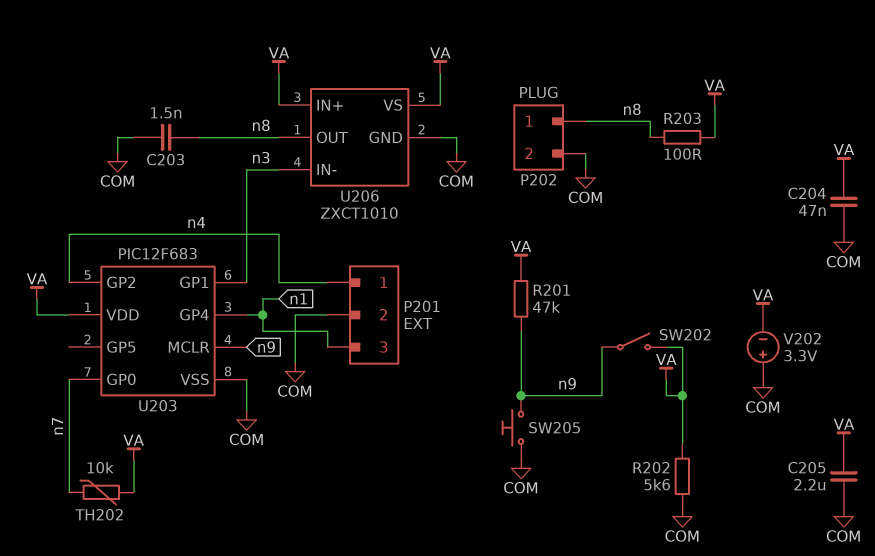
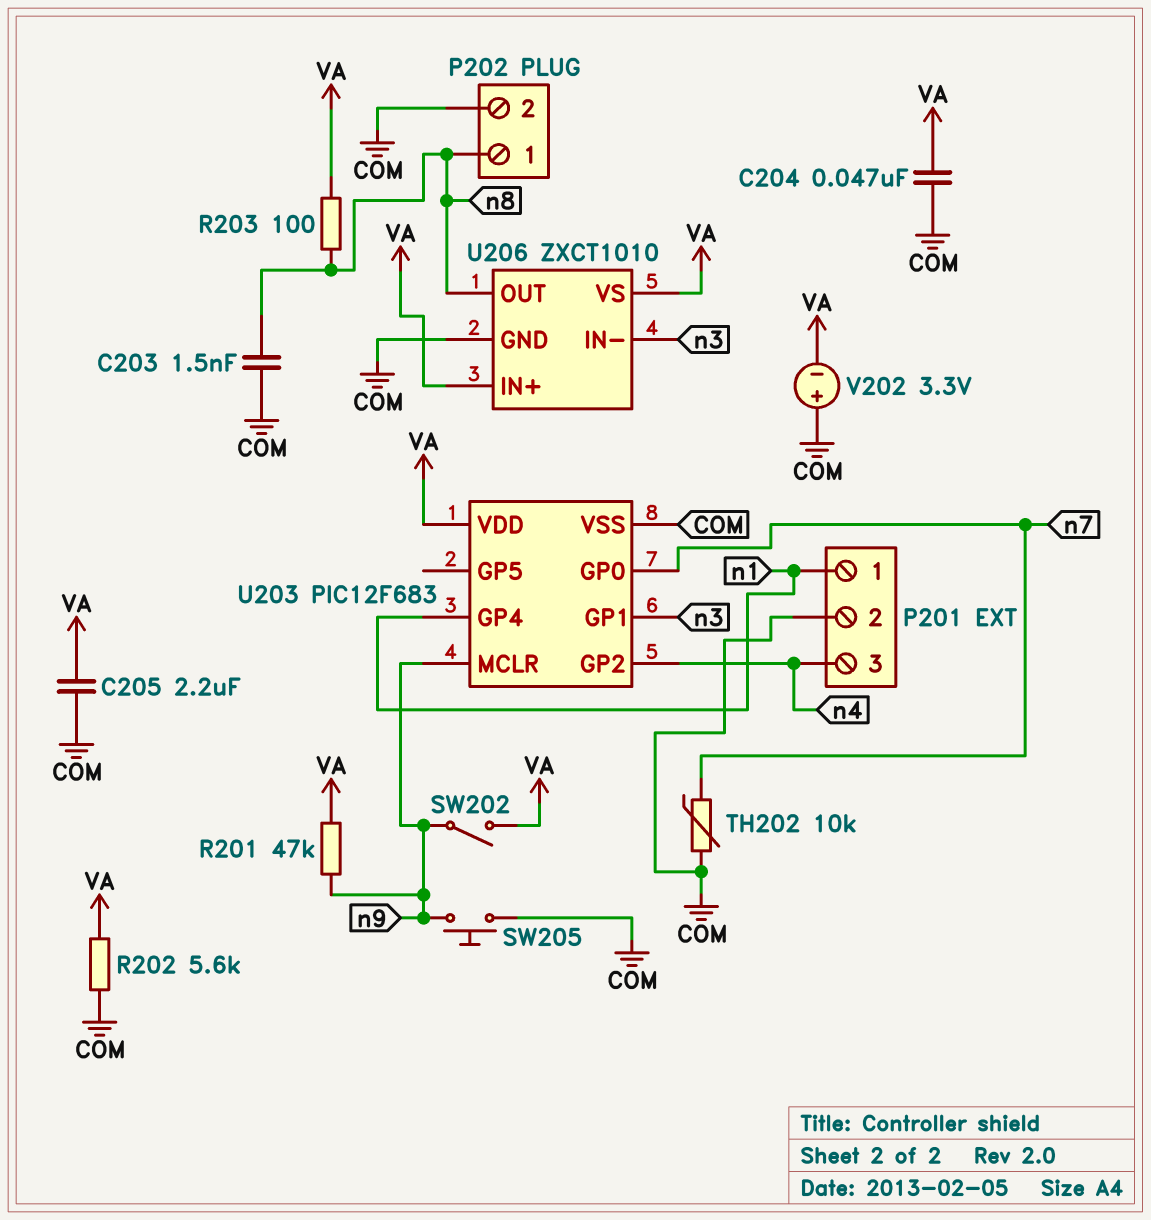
P201 pin 1: n4 -> n1
P201 pin 3: n1 -> n4
TH202: 10k (VA, n7) -> 10k (COM, n7)

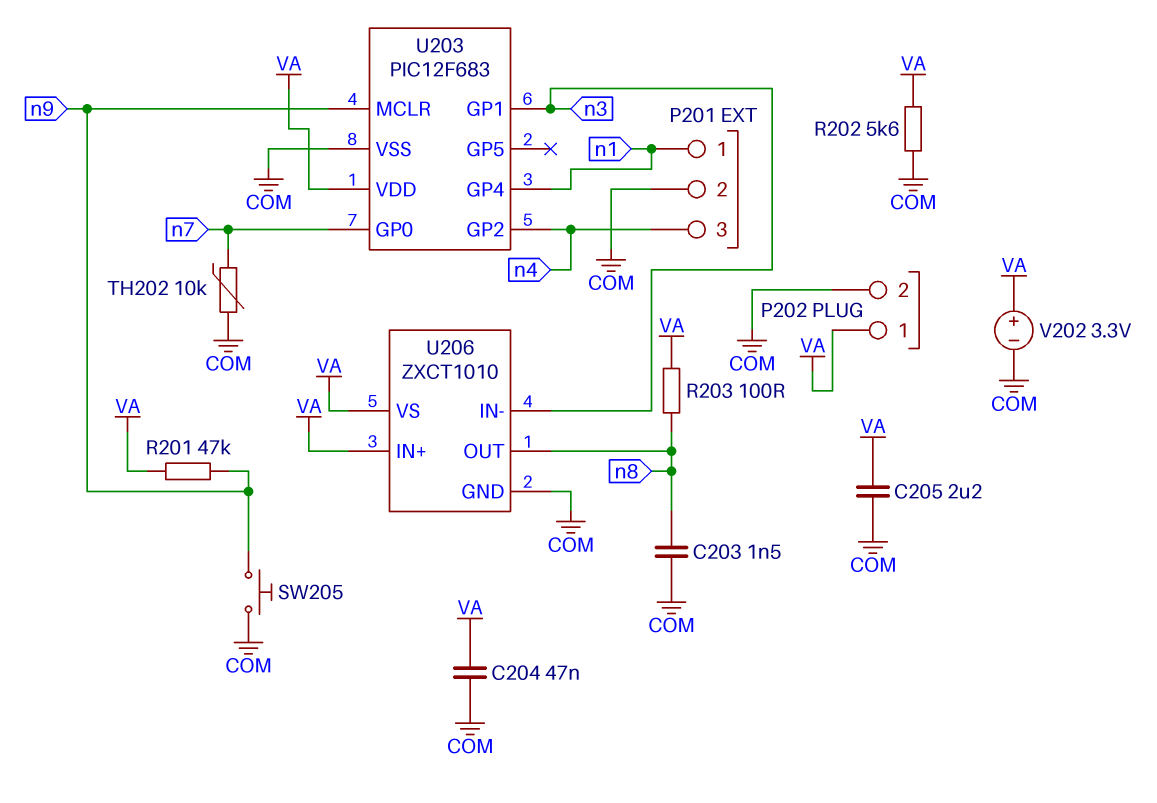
P202 pin 1: n8 -> VA
SW202: switch (VA, n9) -> none
V202: 3.3V (plus COM, minus VA) -> 3.3V (plus VA, minus COM)

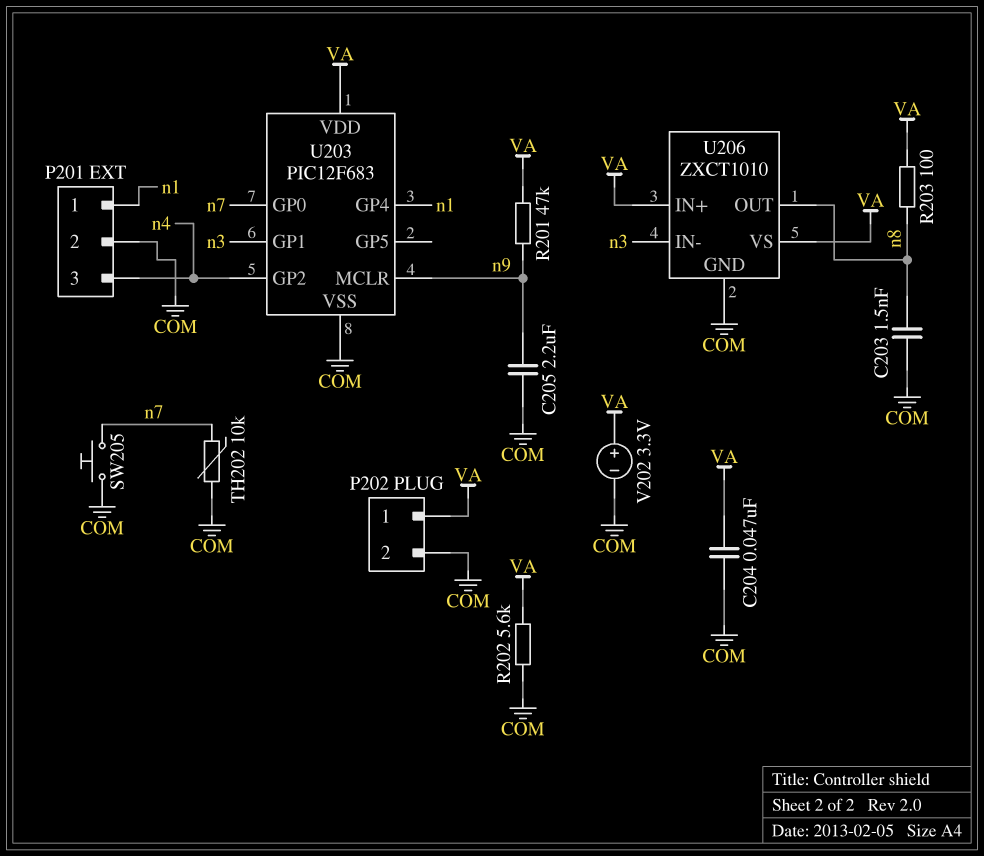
C205: 2.2uF (COM, VA) -> 2.2uF (COM, n9)
SW205: button (COM, n9) -> button (COM, n7)

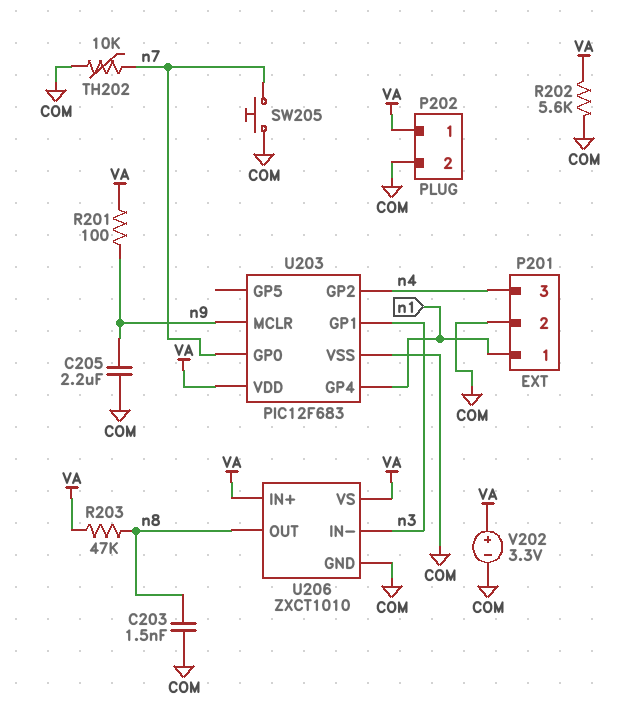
C204: 47nF (COM, VA) -> none
R201: 47k (VA, n9) -> 100 (VA, n9)
R203: 100 (VA, n8) -> 47k (VA, n8)

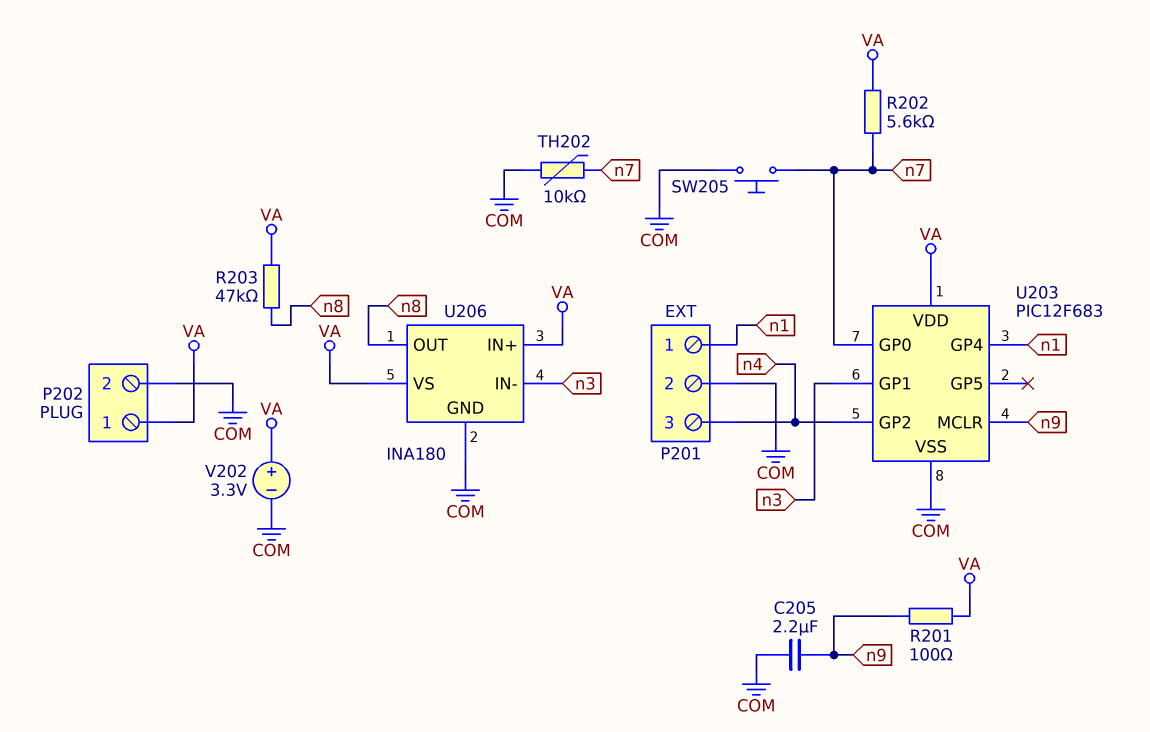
C203: 1.5nF (COM, n8) -> none
R202: 5.6k (COM, VA) -> 5.6k (VA, n7)
U206: ZXCT1010 -> INA180

